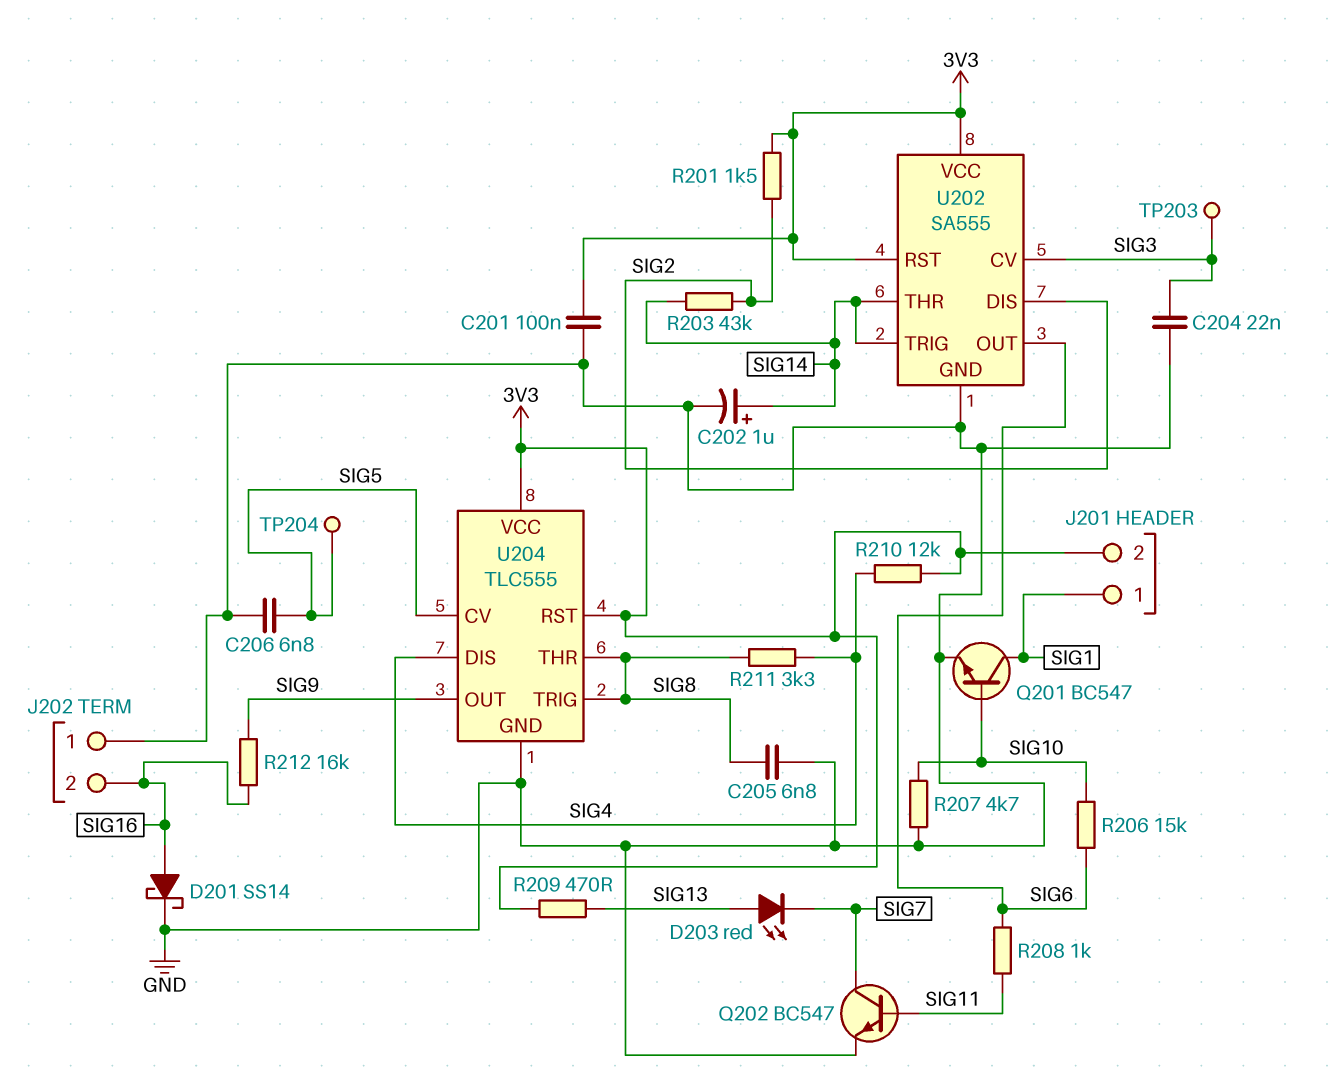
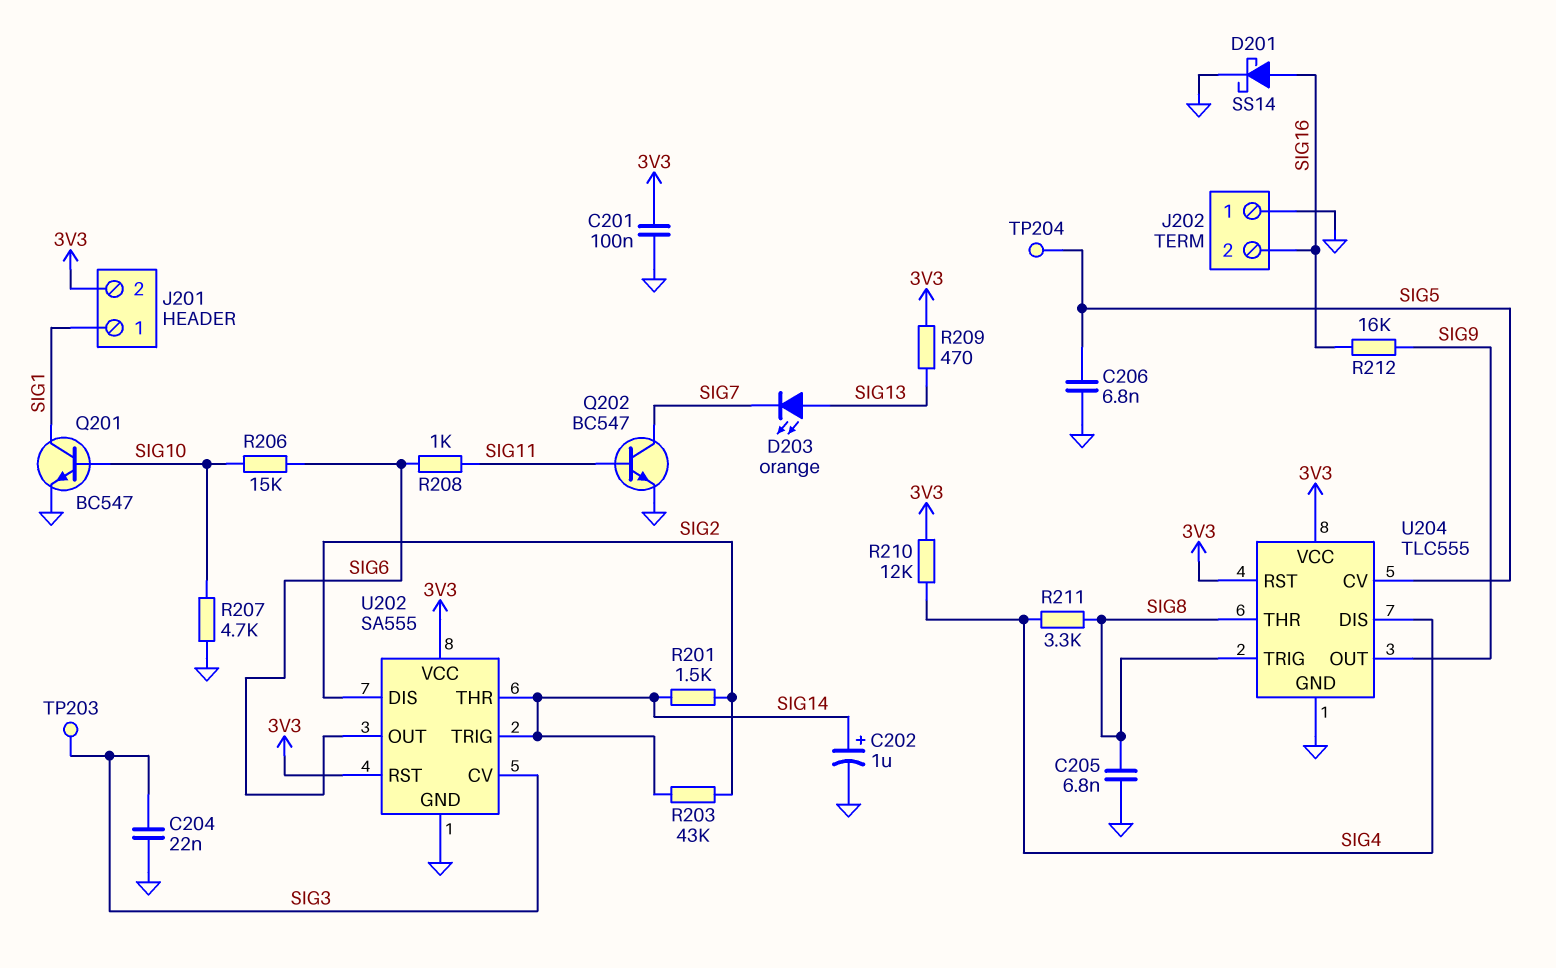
D203: LED red (A SIG13, K SIG7) -> LED orange (A SIG13, K SIG7)
R201: 1.5k (3V3, SIG2) -> 1.5k (SIG2, SIG14)

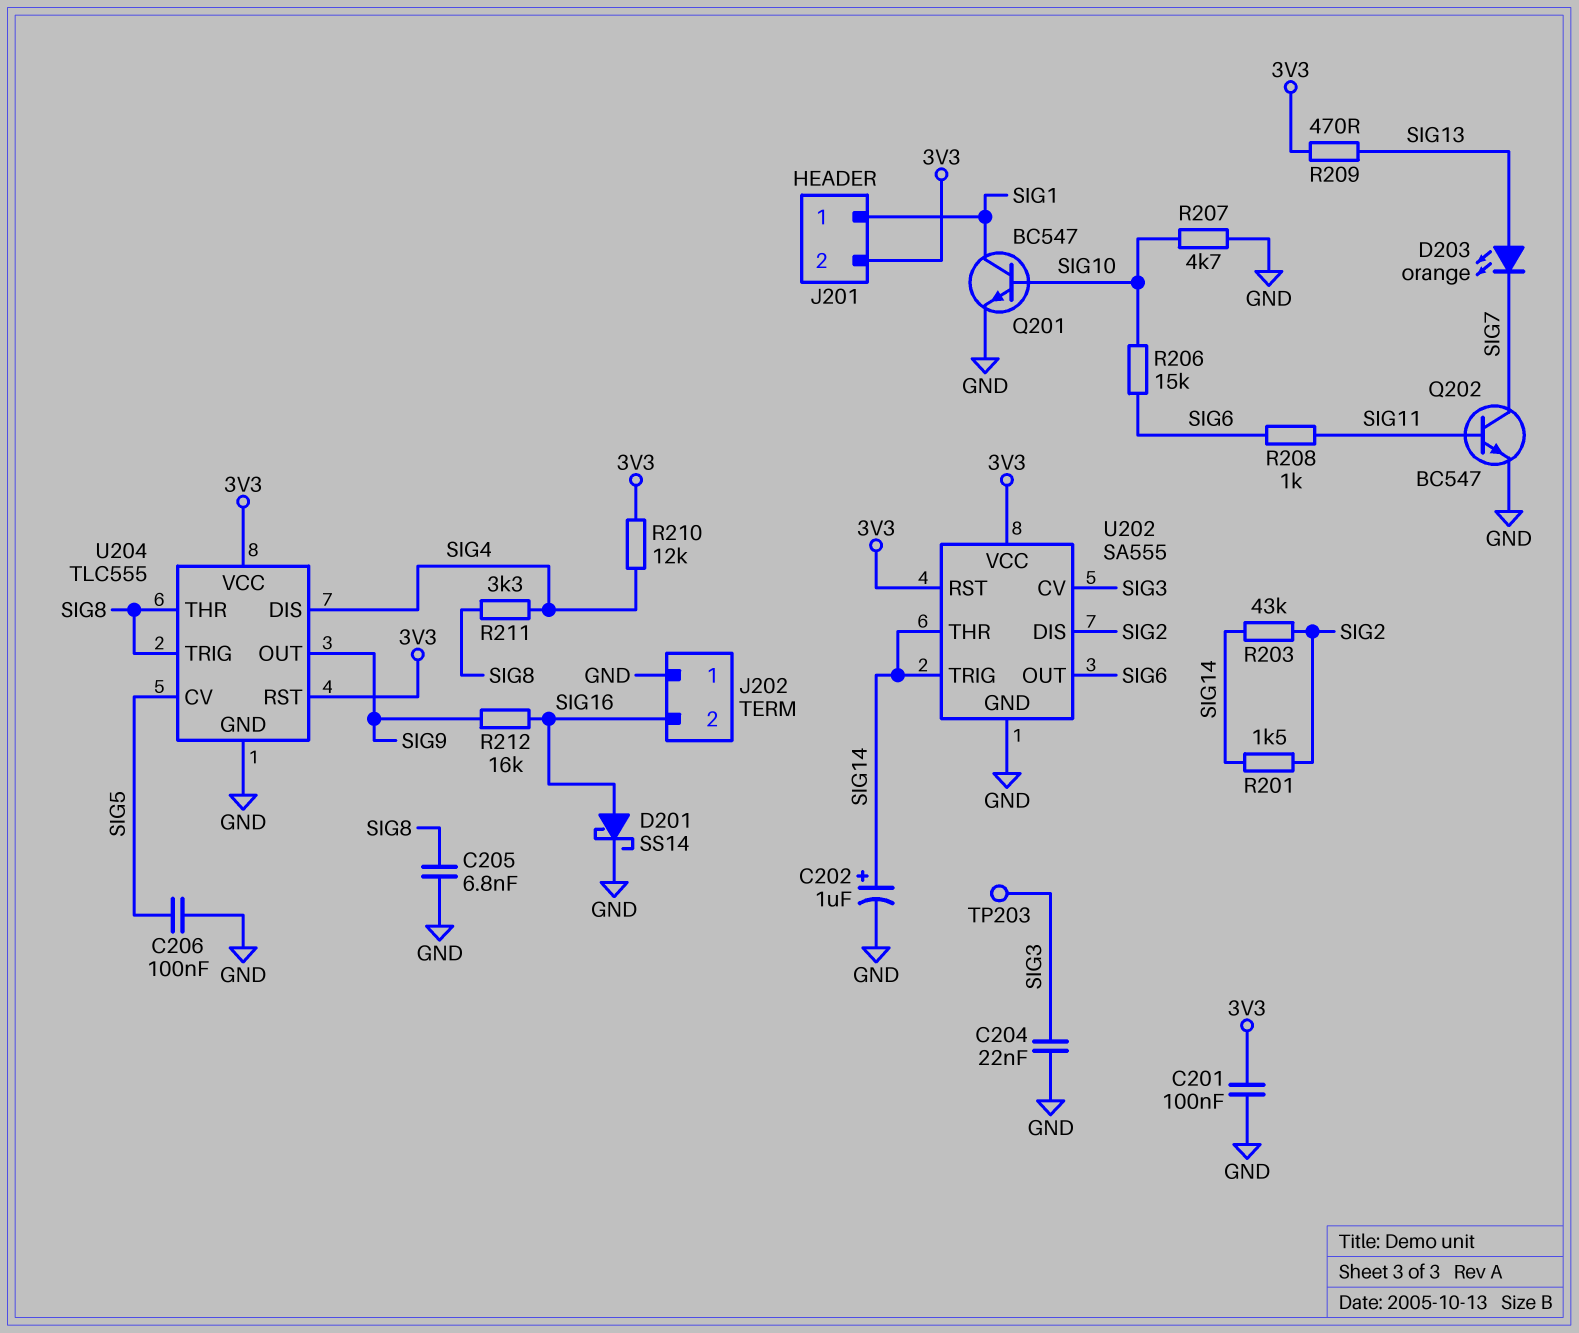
C206: 6.8nF (GND, SIG5) -> 100nF (GND, SIG5)
TP204: test point (SIG5) -> none

